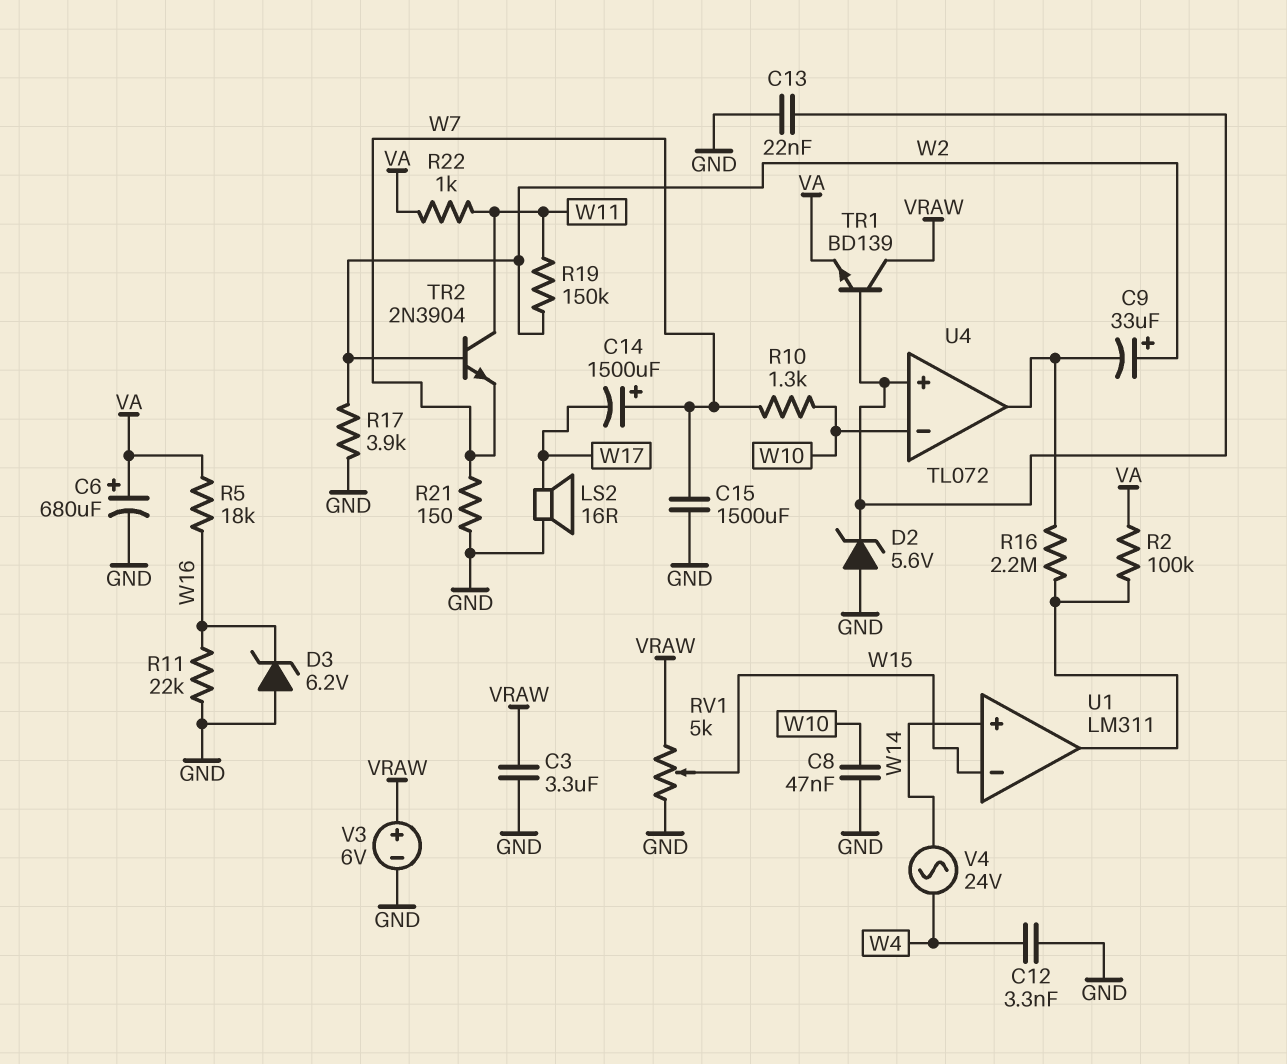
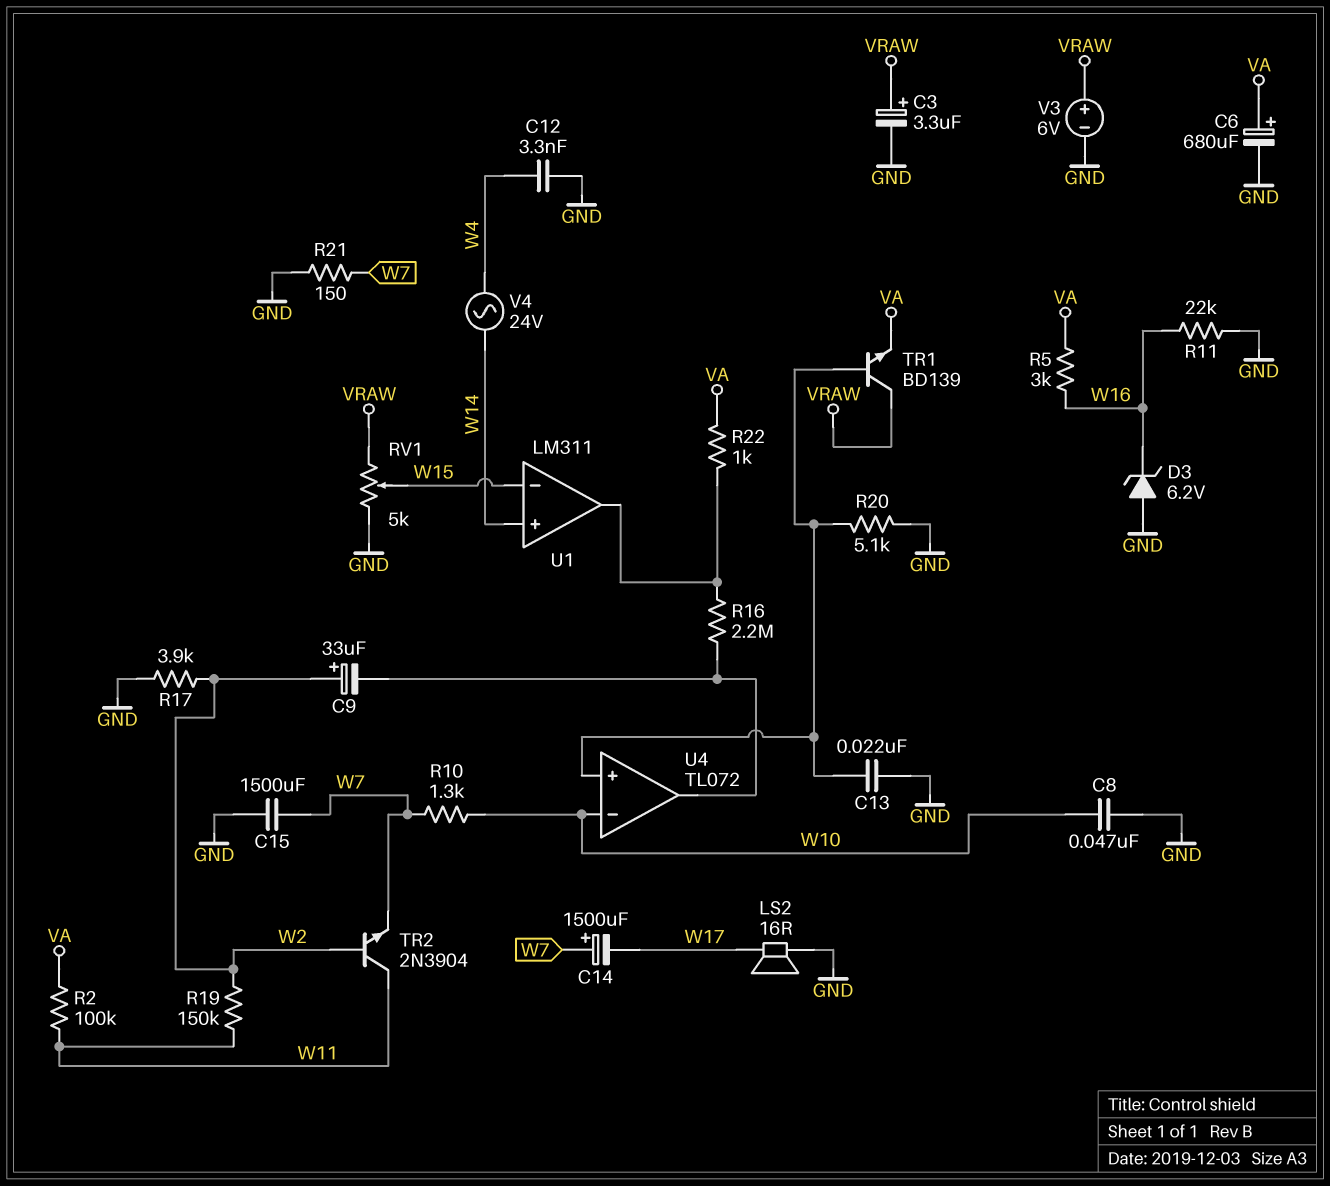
C3: 3.3uF (GND, VRAW) -> 3.3uF (plus VRAW, minus GND)
D2: zener 5.6V (A GND, K U4/in+) -> none
R2: 100k (U1/out, VA) -> 100k (VA, W11)
R5: 18k (VA, W16) -> 3k (VA, W16)
R20: none -> 5.1k (GND, U4/in+)
R22: 1k (VA, W11) -> 1k (U1/out, VA)

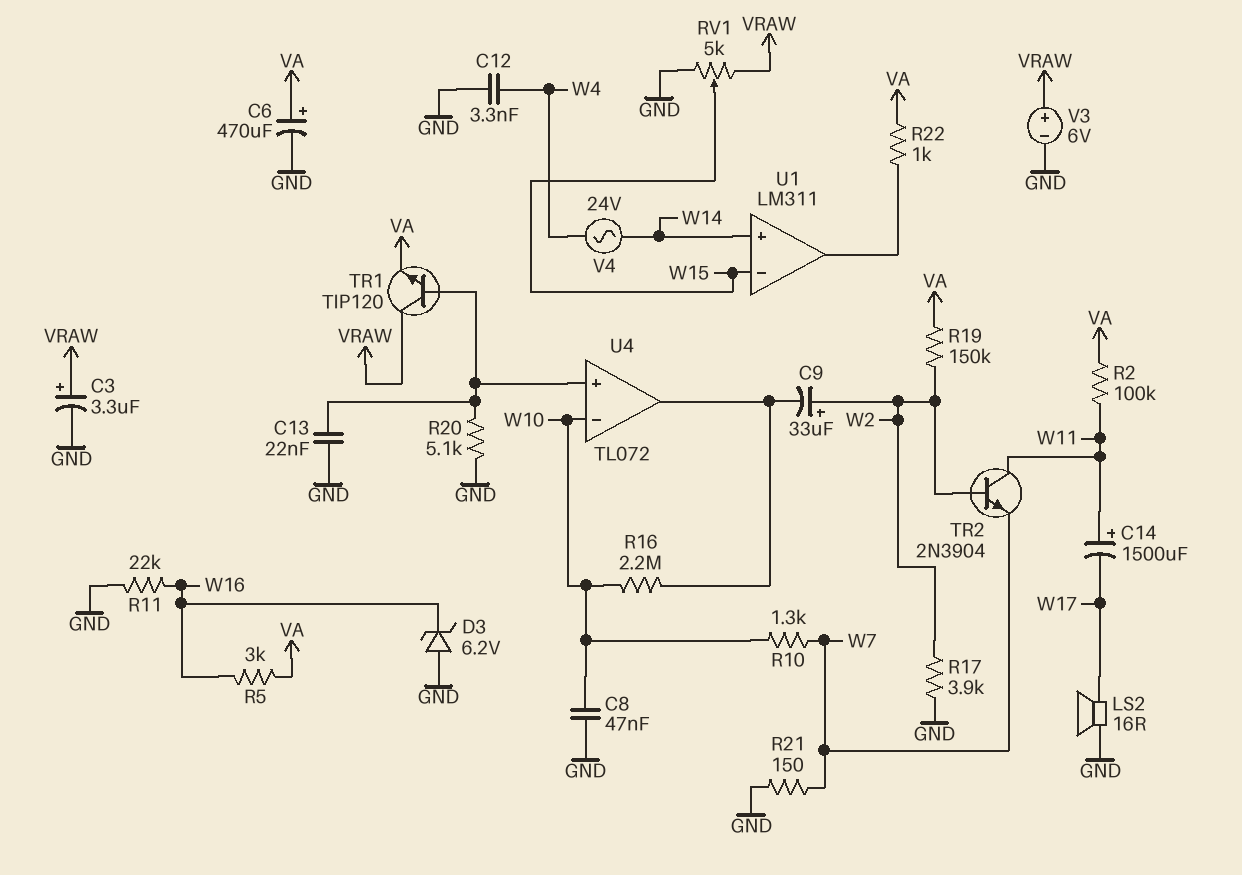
C6: 680uF (plus VA, minus GND) -> 470uF (plus VA, minus GND)
C14: 1500uF (plus W7, minus W17) -> 1500uF (plus W11, minus W17)
C15: 1500uF (GND, W7) -> none
R16: 2.2M (U1/out, U4/out) -> 2.2M (U4/out, W10)
R19: 150k (W2, W11) -> 150k (VA, W2)
TR1: NPN BD139 (B U4/in+, C VRAW, E VA) -> NPN TIP120 (B U4/in+, C VRAW, E VA)

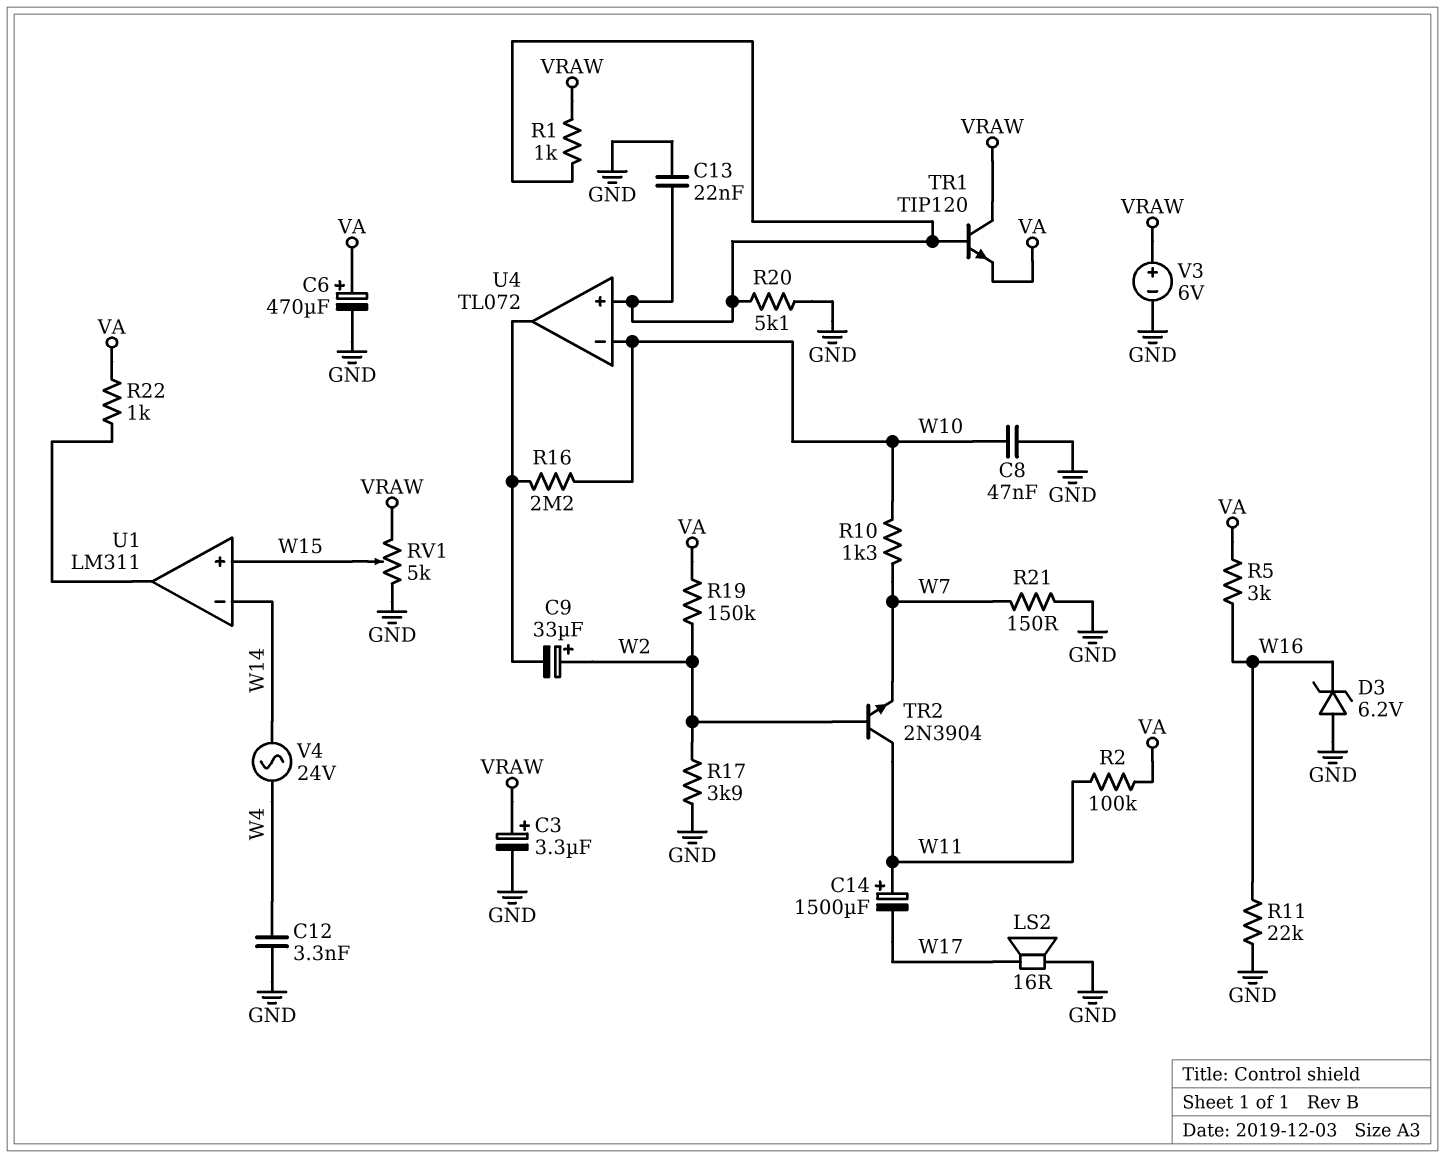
R1: none -> 1k (U4/in+, VRAW)
U1 pin in+: W14 -> W15
U1 pin in-: W15 -> W14

